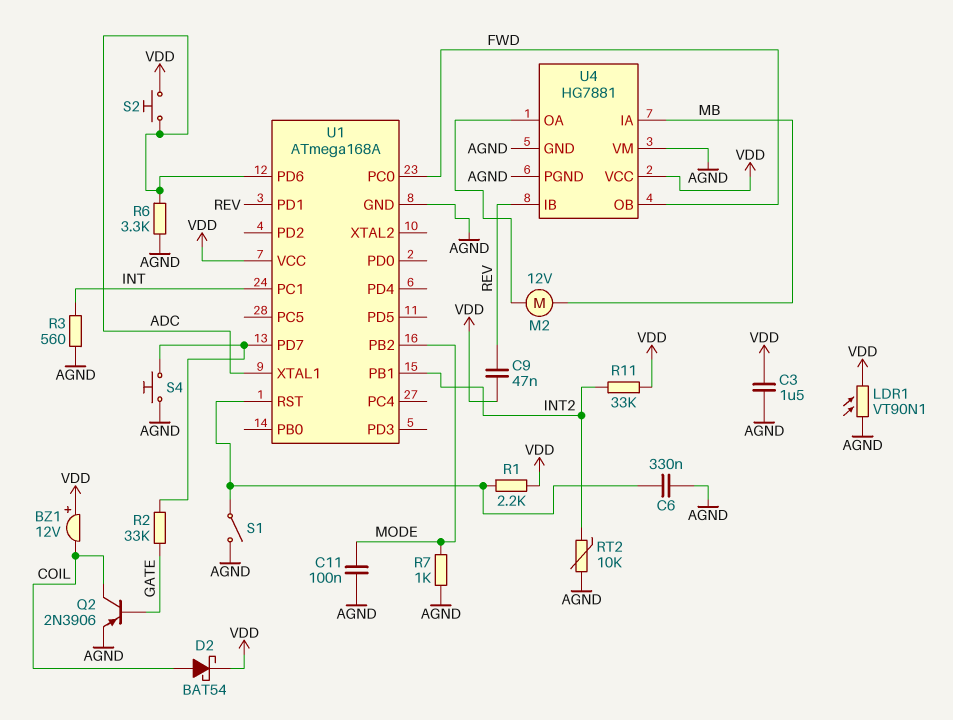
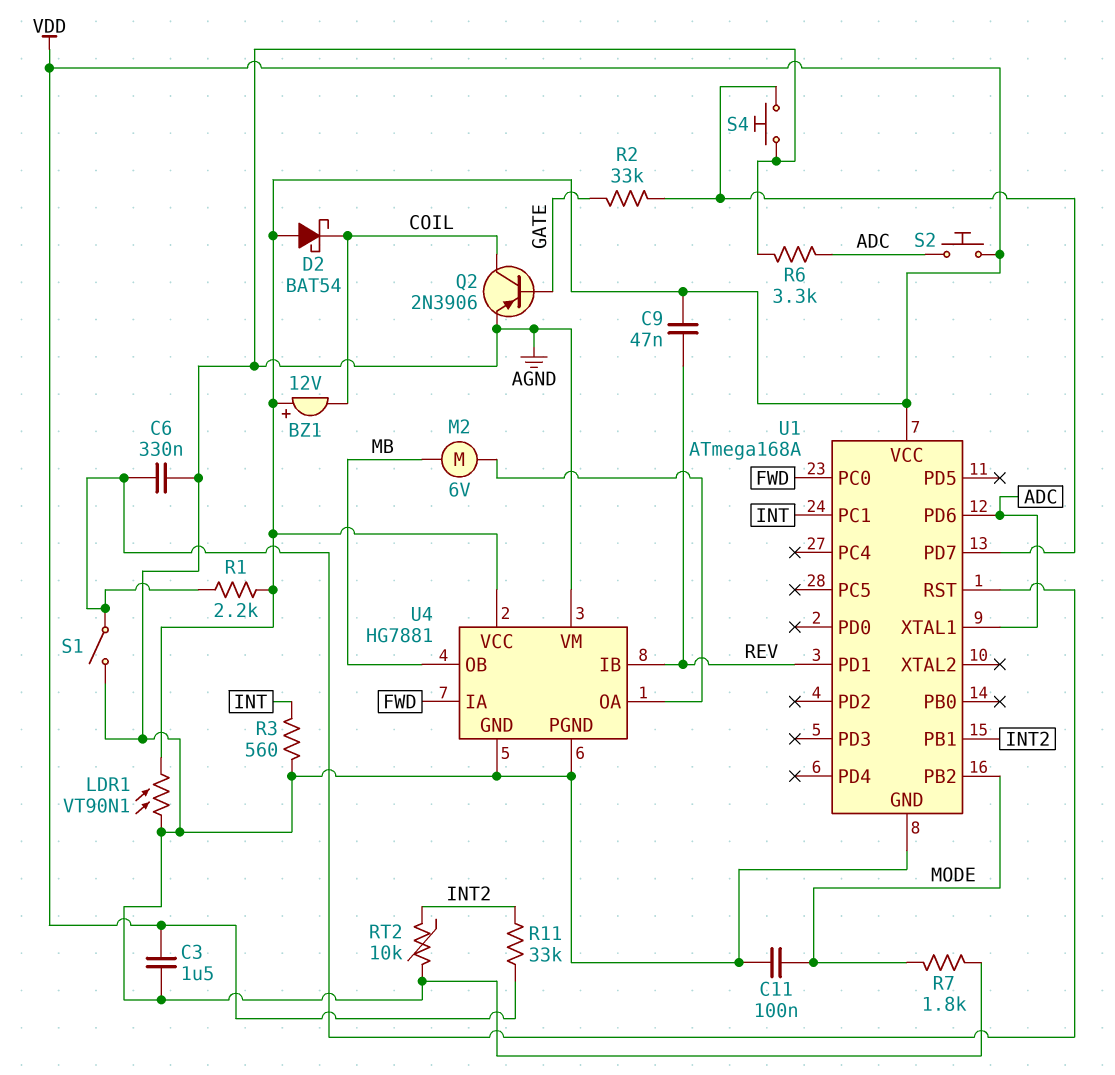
D2: schottky BAT54 (A COIL, K VDD) -> schottky BAT54 (A VDD, K COIL)
M2: motor 12V (MB, U4/OA) -> motor 6V (MB, U4/OA)
R7: 1k (AGND, MODE) -> 1.8k (AGND, MODE)
U4 pin IA: MB -> FWD
U4 pin OB: FWD -> MB

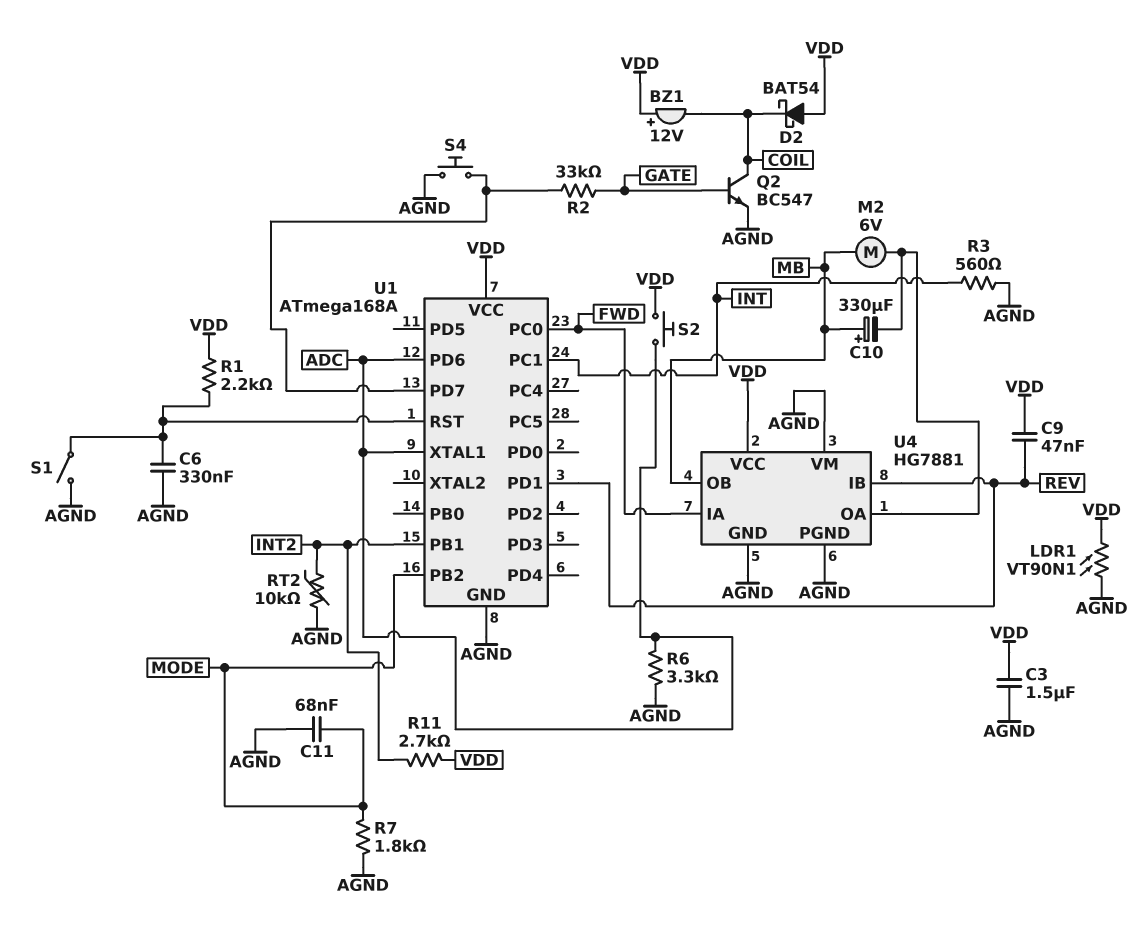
C10: none -> 330uF (plus MB, minus U4/OA)
C11: 100nF (AGND, MODE) -> 68nF (AGND, MODE)
Q2: PNP 2N3906 (B GATE, C COIL, E AGND) -> NPN BC547 (B GATE, C COIL, E AGND)
R11: 33k (INT2, VDD) -> 2.7k (INT2, VDD)

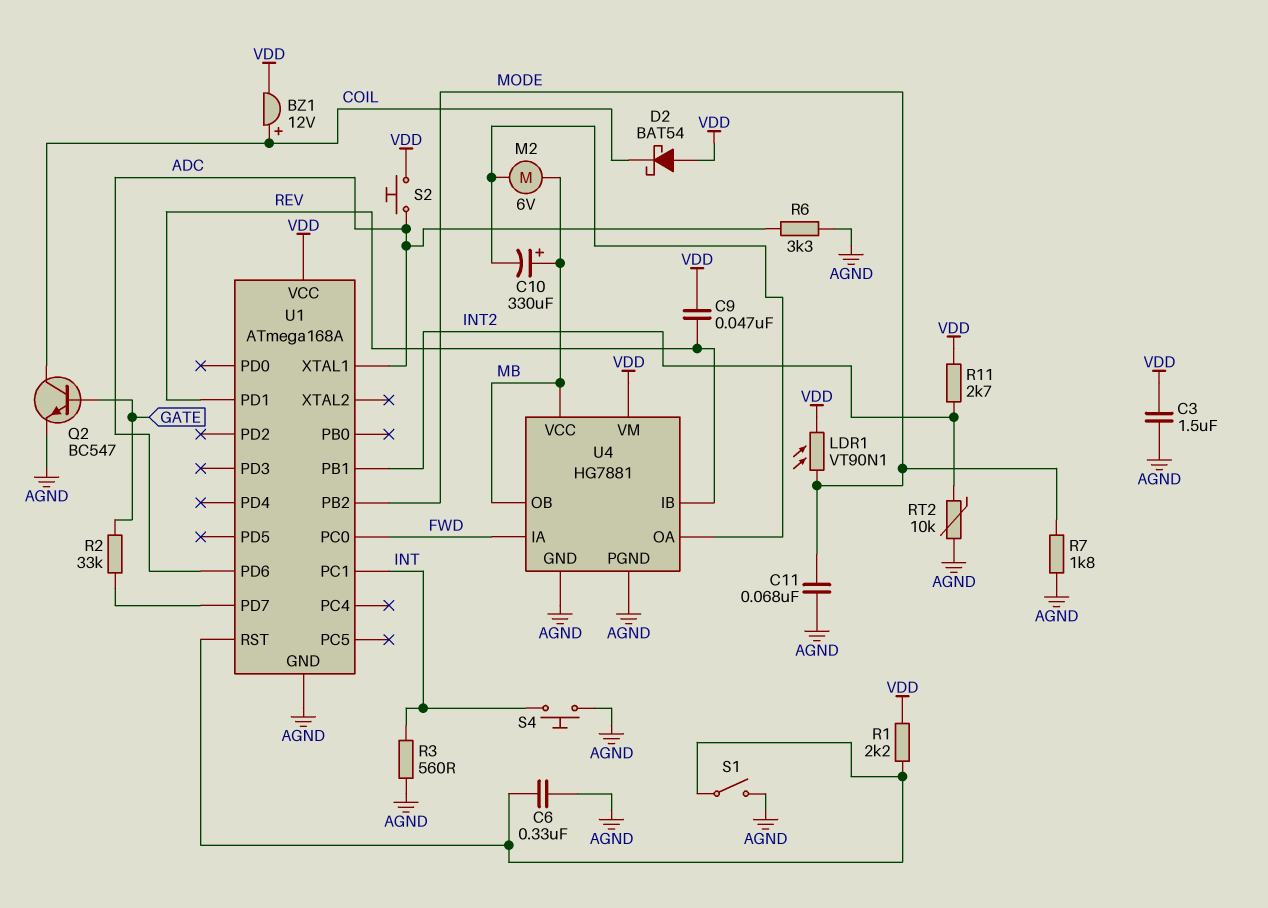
BZ1: buzzer 12V (plus VDD, minus COIL) -> buzzer 12V (plus COIL, minus VDD)
LDR1: VT90N1 (AGND, VDD) -> VT90N1 (MODE, VDD)
S4: button (AGND, U1/PD7) -> button (AGND, INT)
U4 pin VCC: VDD -> MB
U4 pin VM: AGND -> VDD

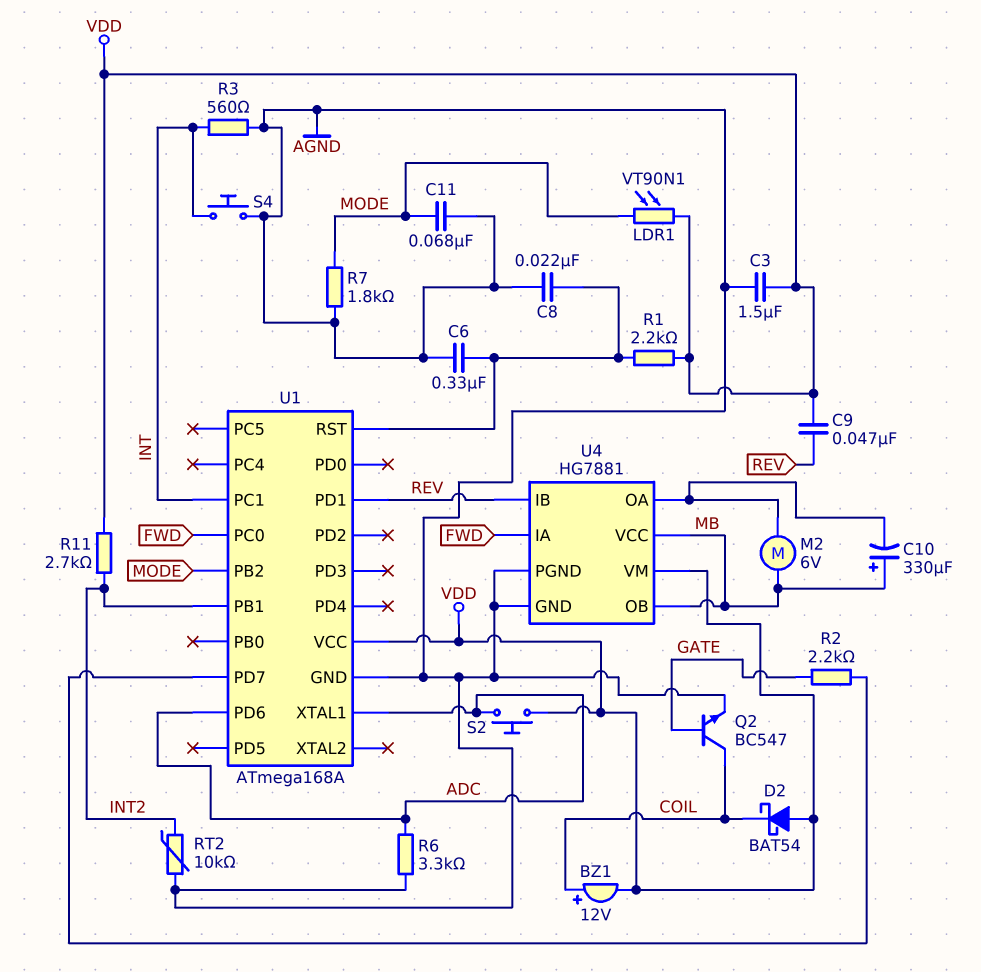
C8: none -> 22nF (AGND, U1/RST)
R2: 33k (GATE, U1/PD7) -> 2.2k (GATE, U1/PD7)
S1: switch (AGND, U1/RST) -> none

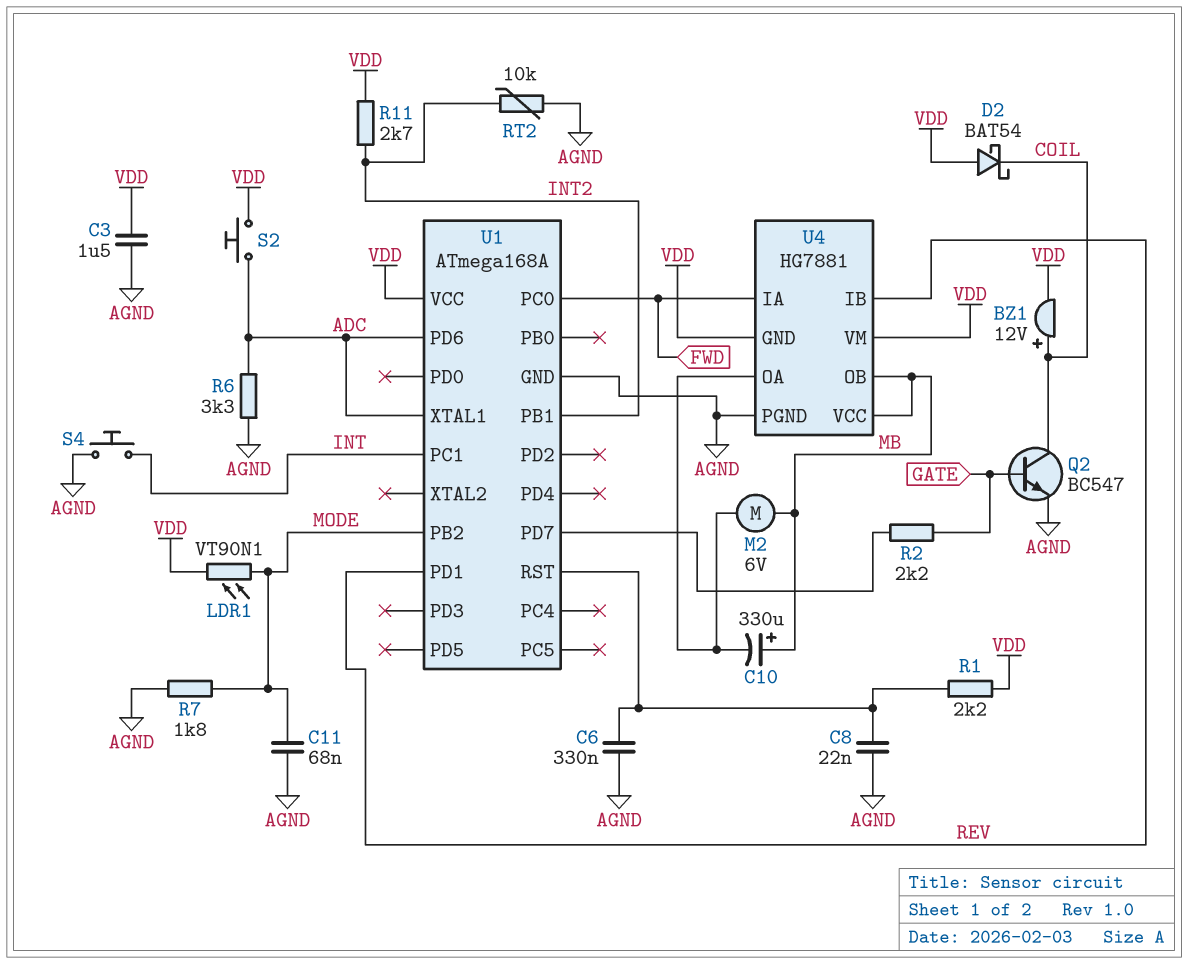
C9: 47nF (REV, VDD) -> none
R3: 560 (AGND, INT) -> none
U4 pin GND: AGND -> VDD

